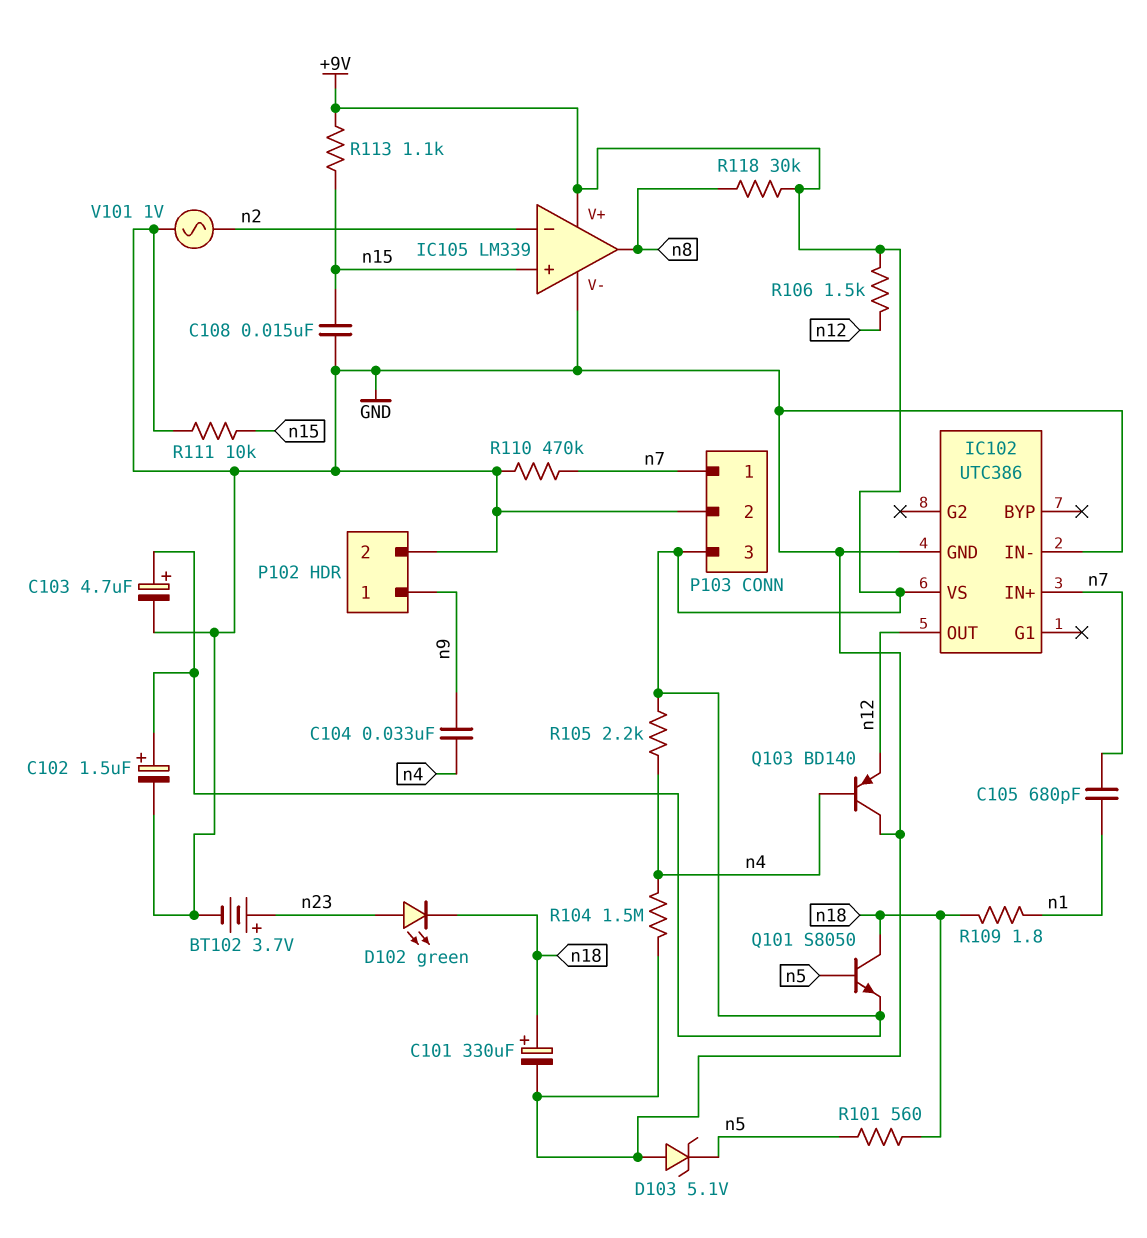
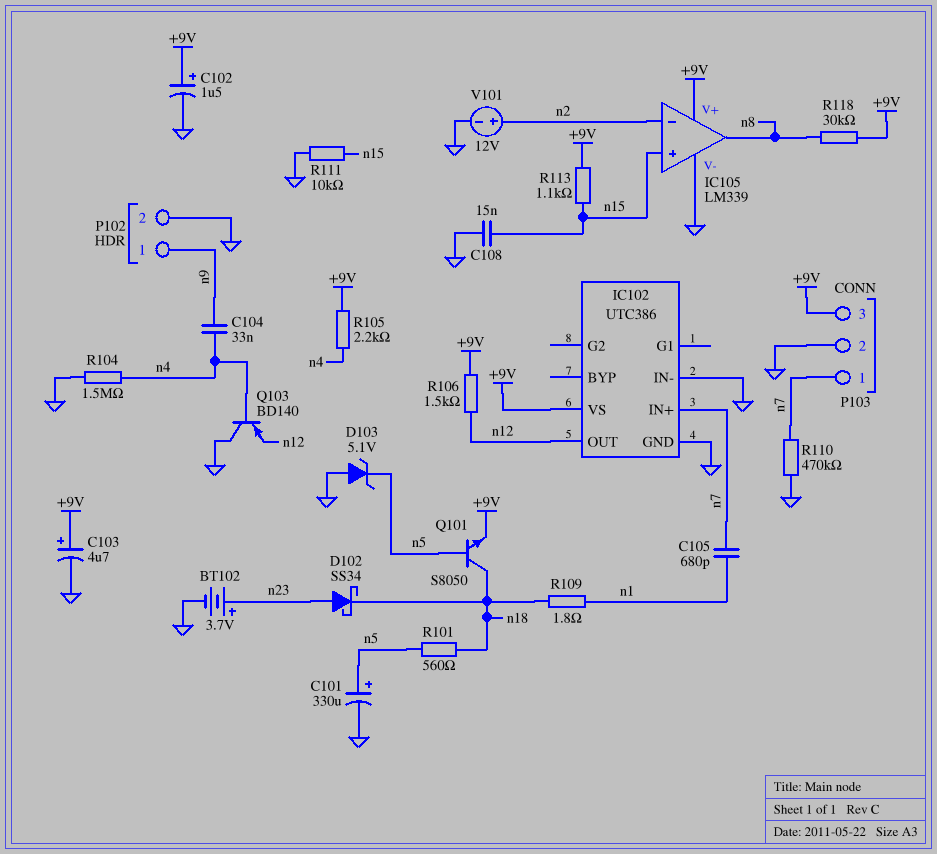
C101: 330uF (plus n18, minus GND) -> 330uF (plus n5, minus GND)
D102: LED green (A n23, K n18) -> schottky SS34 (A n23, K n18)
V101: AC 1V (GND, n2) -> 12V (plus n2, minus GND)

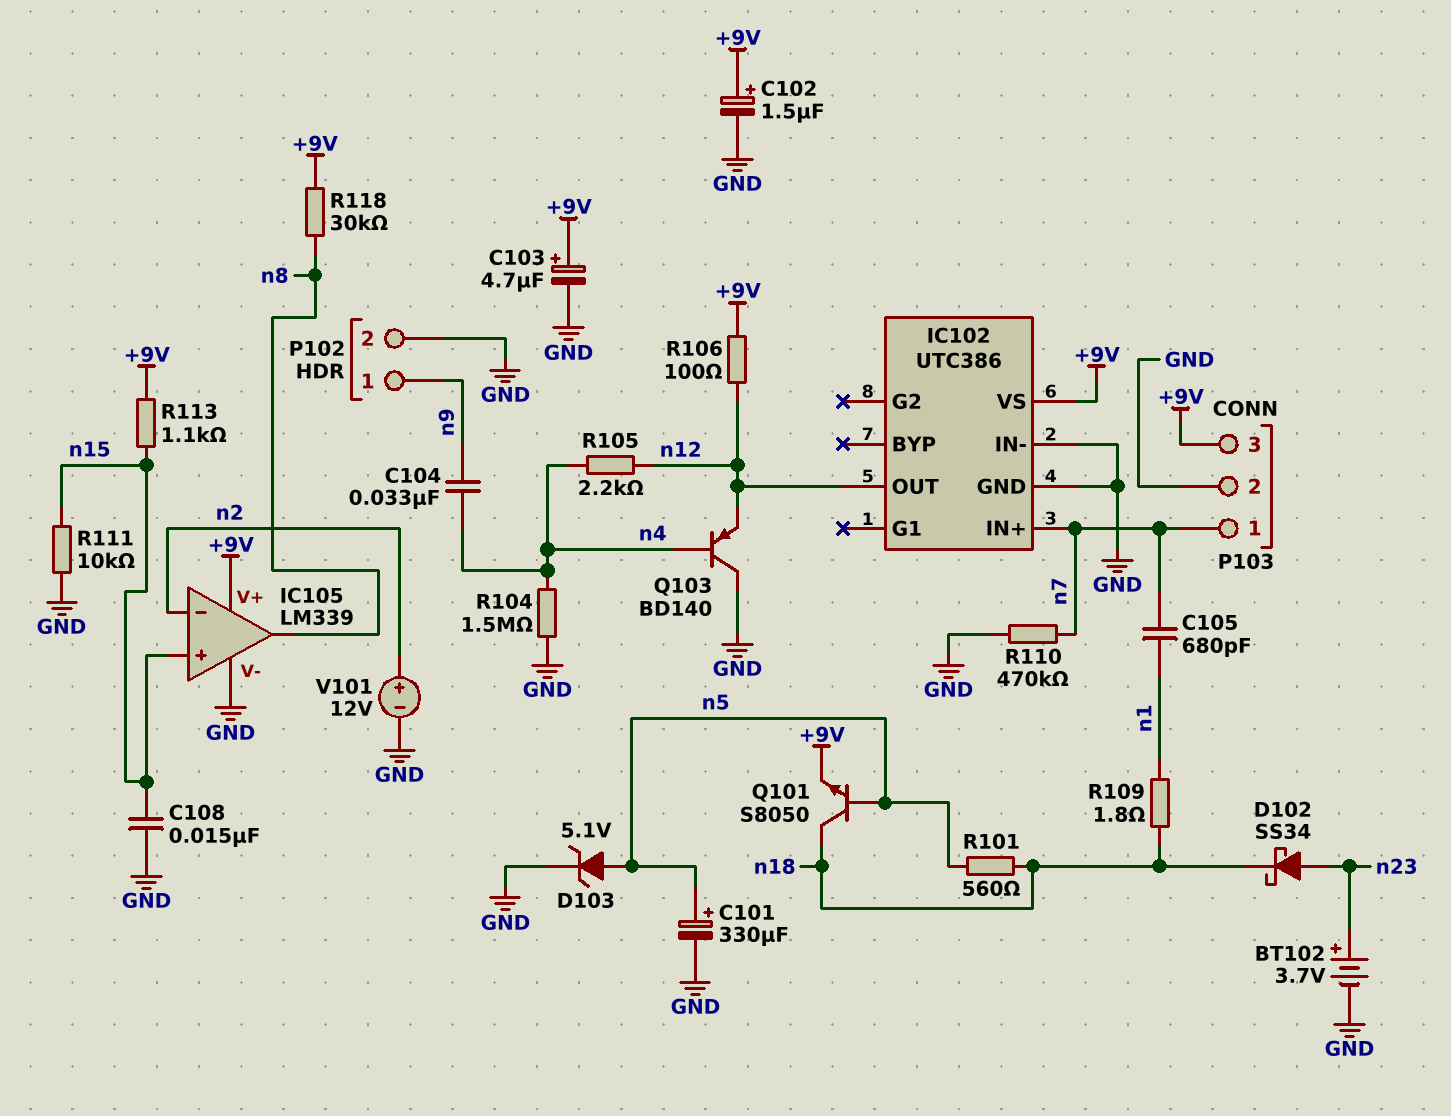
D103: zener 5.1V (A GND, K n5) -> zener 5.1V (A n5, K GND)
R105: 2.2k (+9V, n4) -> 2.2k (n4, n12)
R106: 1.5k (+9V, n12) -> 100 (+9V, n12)

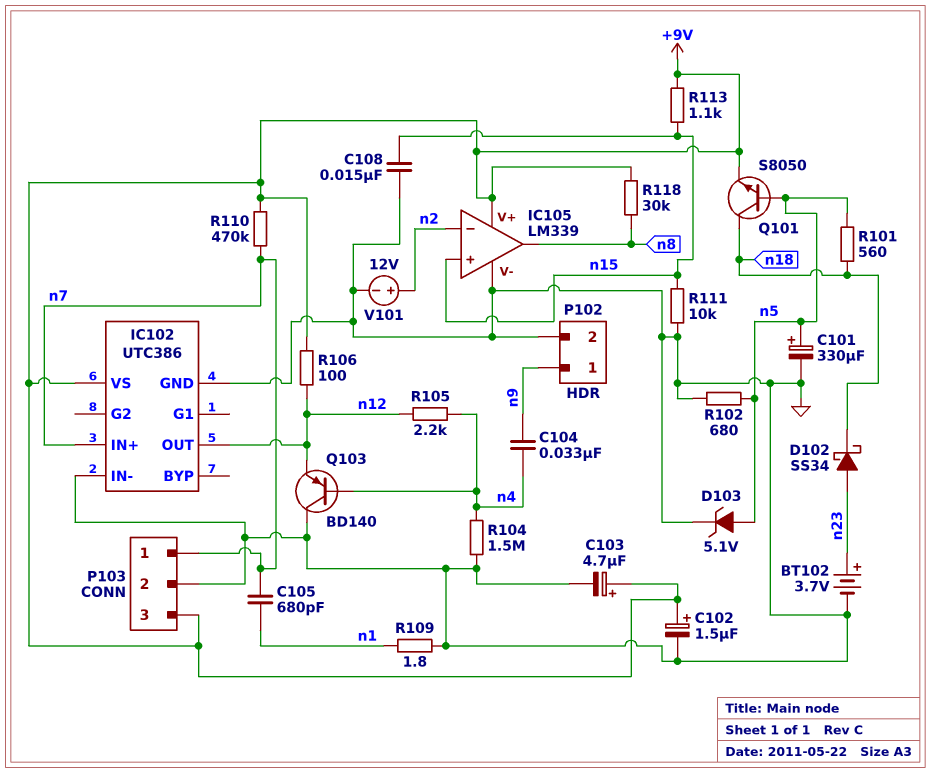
R102: none -> 680 (GND, n5)
R109: 1.8 (n1, n18) -> 1.8 (GND, n1)
R110: 470k (GND, n7) -> 470k (+9V, n7)

